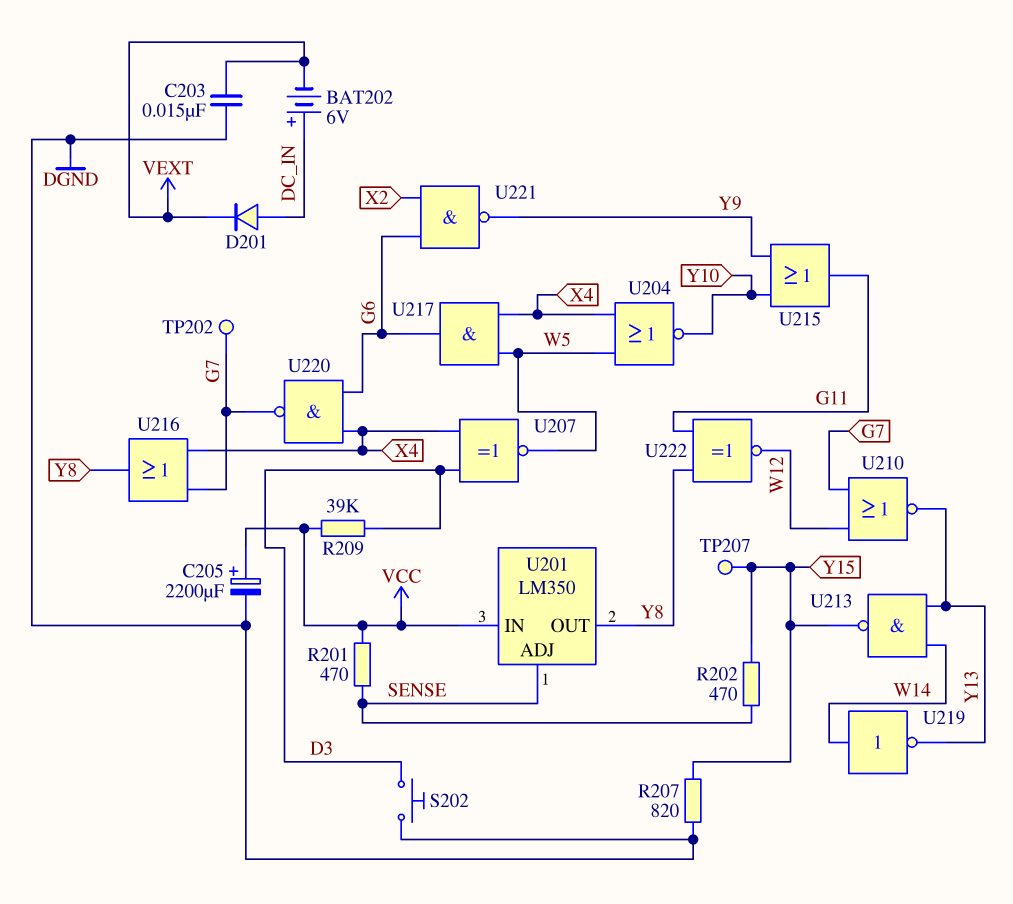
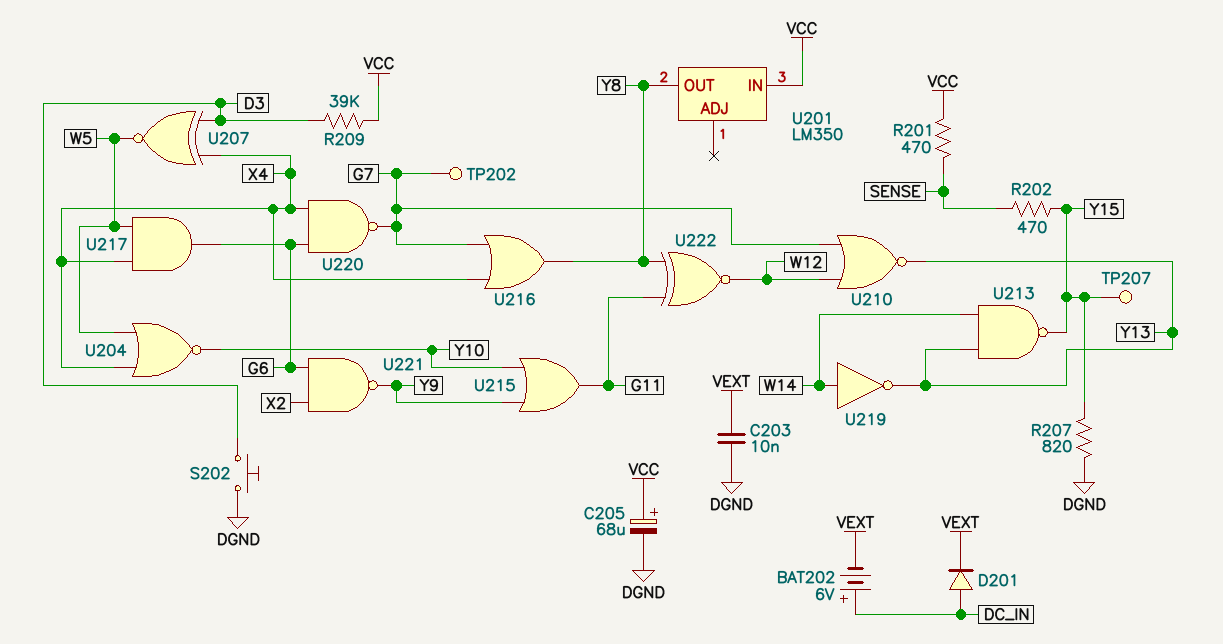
C203: 15nF (DGND, VEXT) -> 10nF (DGND, VEXT)
C205: 2200uF (plus VCC, minus DGND) -> 68uF (plus VCC, minus DGND)
U201 pin ADJ: SENSE -> none

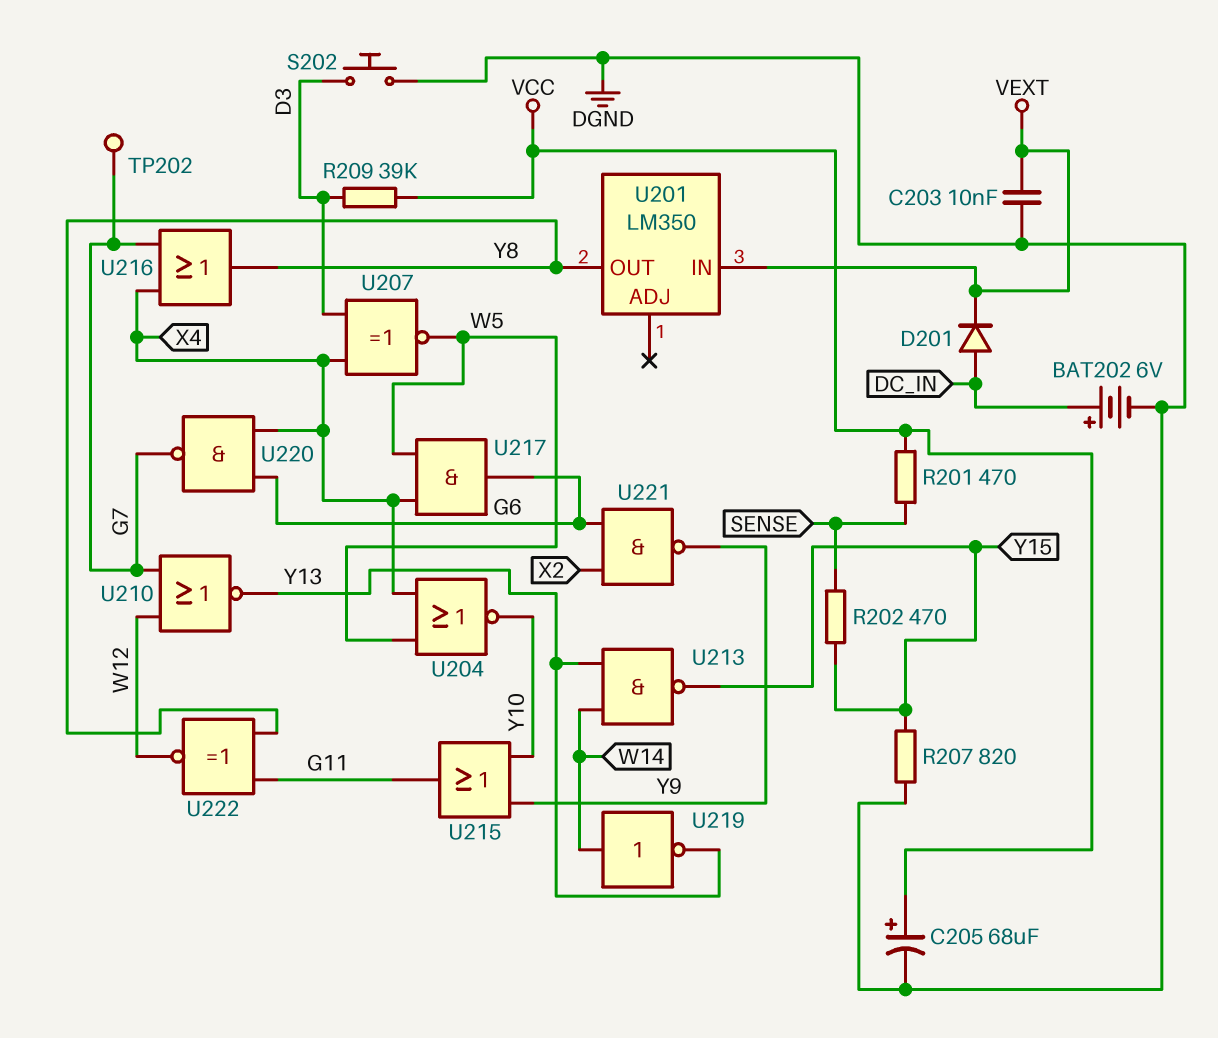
BAT202: 6V (plus DC_IN, minus VEXT) -> 6V (plus DC_IN, minus DGND)
TP207: test point (Y15) -> none
U201 pin IN: VCC -> VEXT

